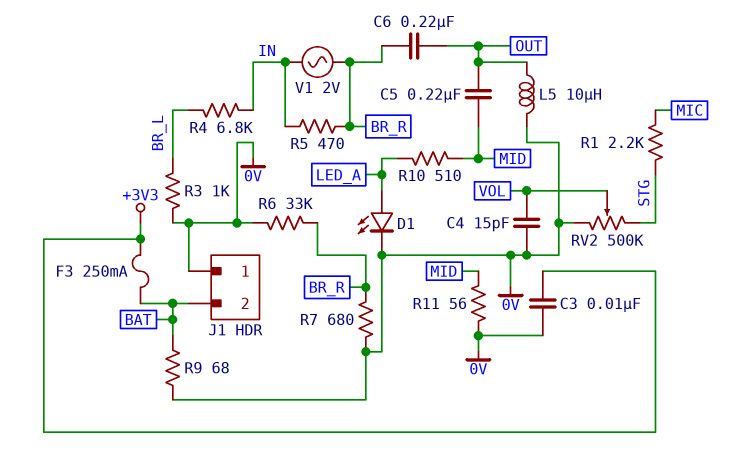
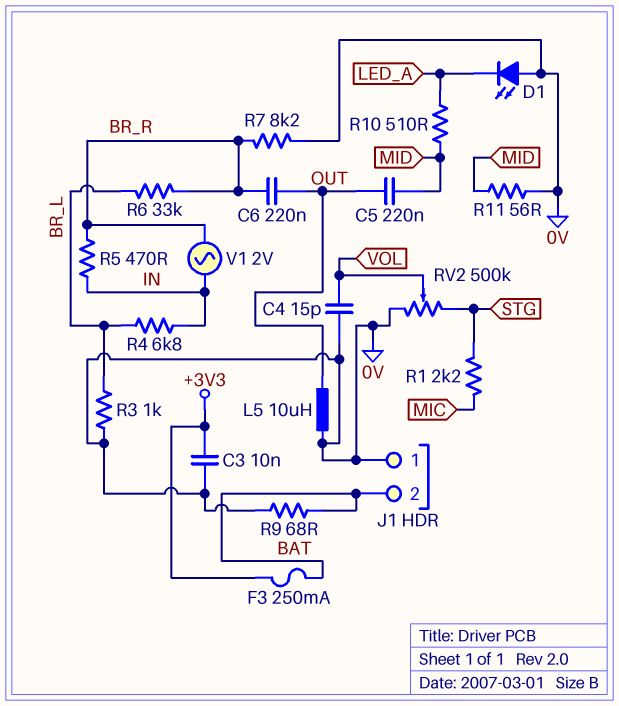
D1: LED (A LED_A, K 0V) -> LED (A 0V, K LED_A)
R6: 33k (0V, BR_R) -> 33k (BR_L, BR_R)
R7: 680 (0V, BR_R) -> 8.2k (0V, BR_R)

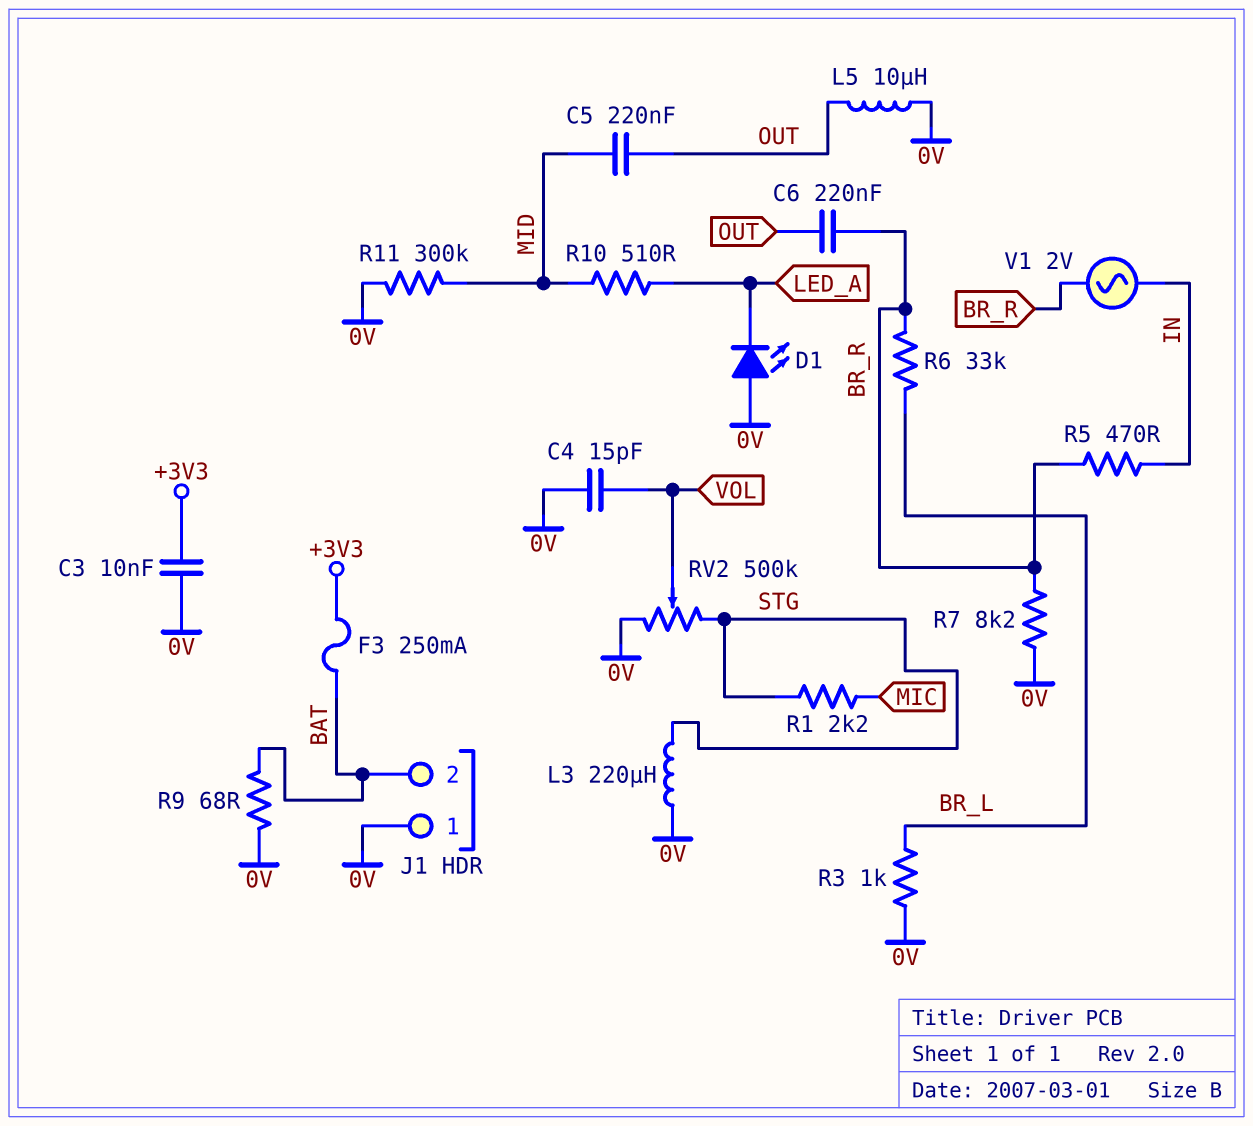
L3: none -> 220uH (0V, STG)
R4: 6.8k (BR_L, IN) -> none
R11: 56 (0V, MID) -> 300k (0V, MID)

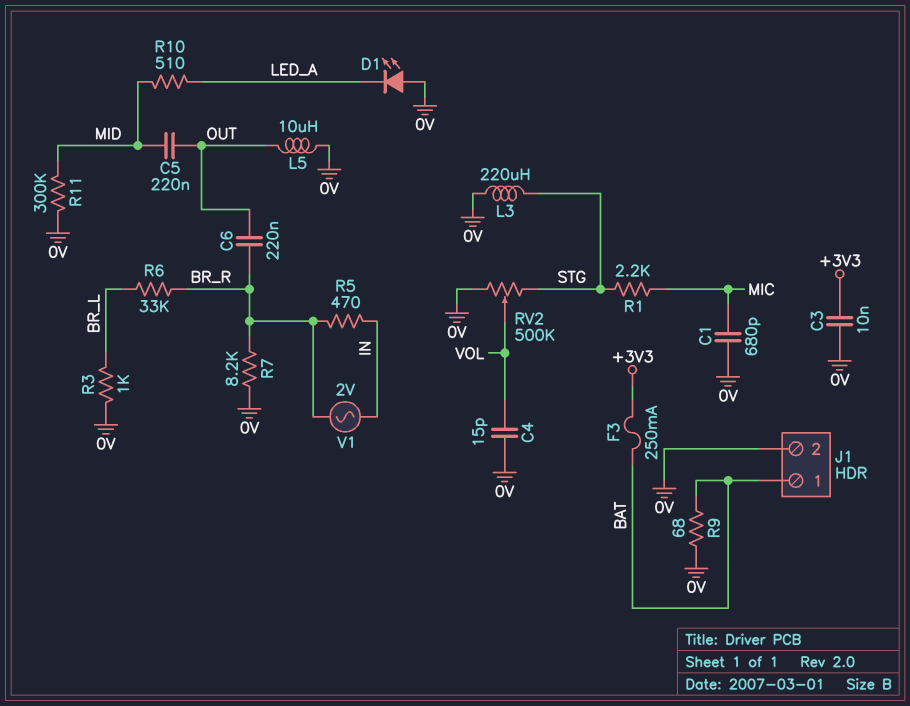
C1: none -> 680pF (0V, MIC)
J1 pin 1: 0V -> BAT
J1 pin 2: BAT -> 0V

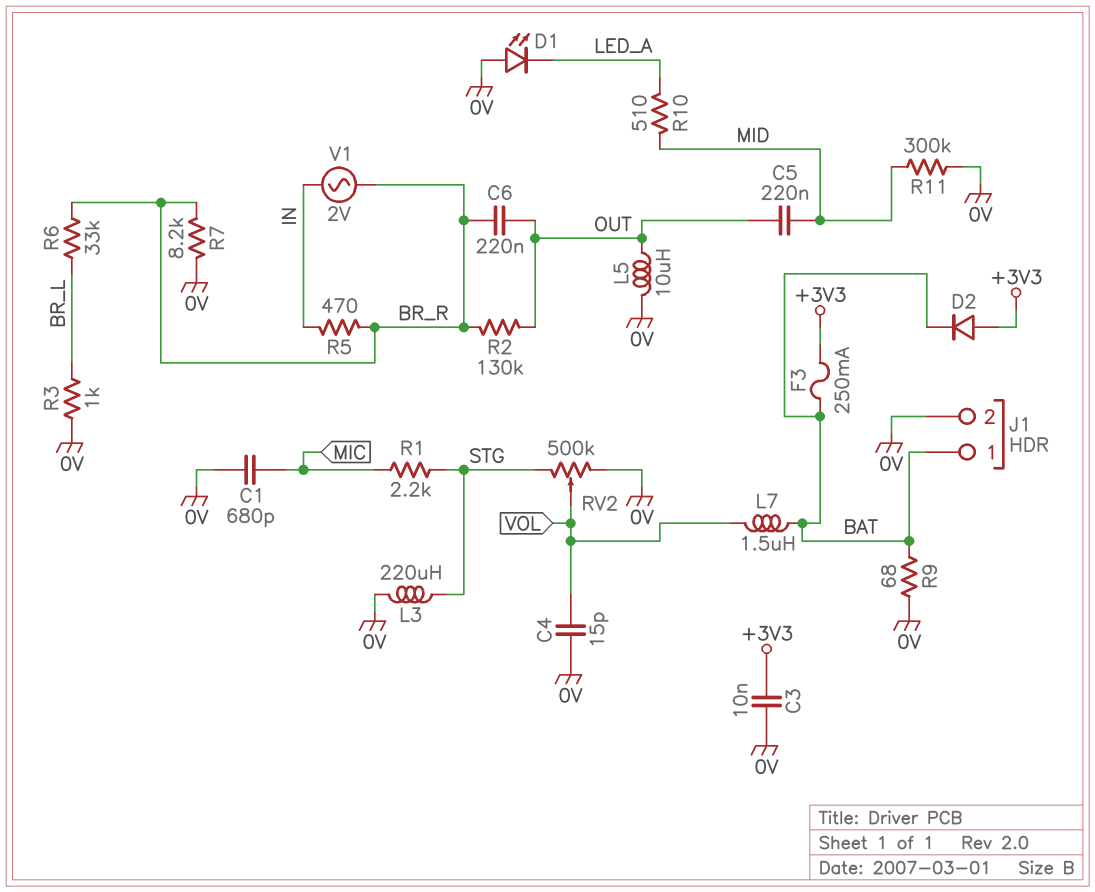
D2: none -> diode (A +3V3, K BAT)
L7: none -> 1.5uH (BAT, VOL)
R2: none -> 130k (BR_R, OUT)

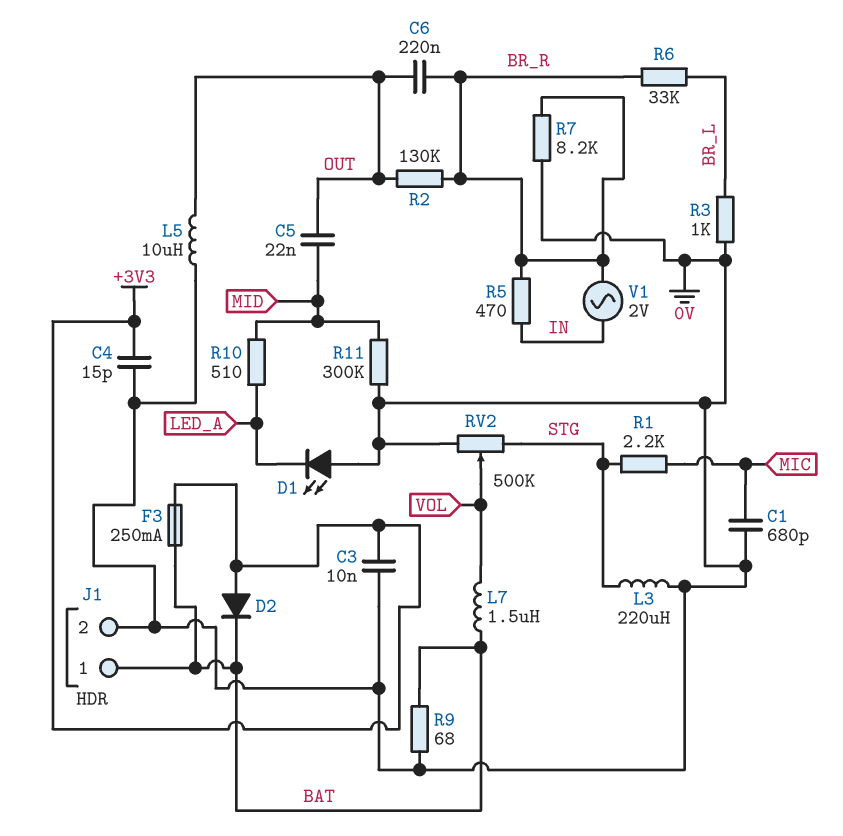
C4: 15pF (0V, VOL) -> 15pF (+3V3, 0V)
C5: 220nF (MID, OUT) -> 22nF (MID, OUT)

